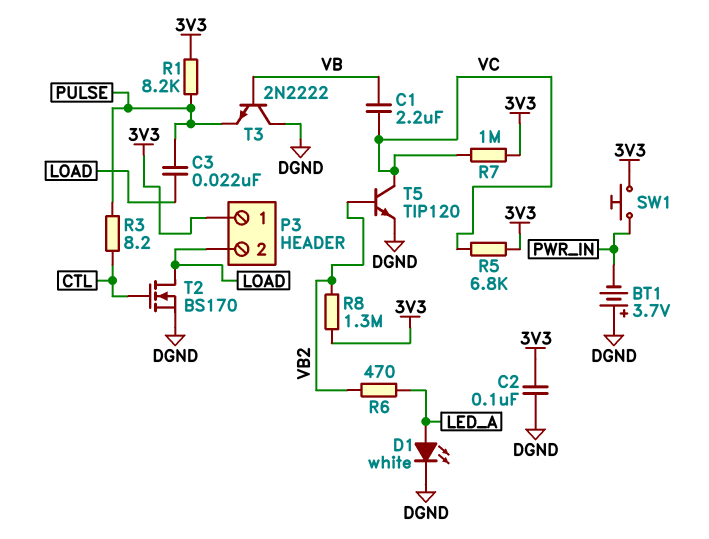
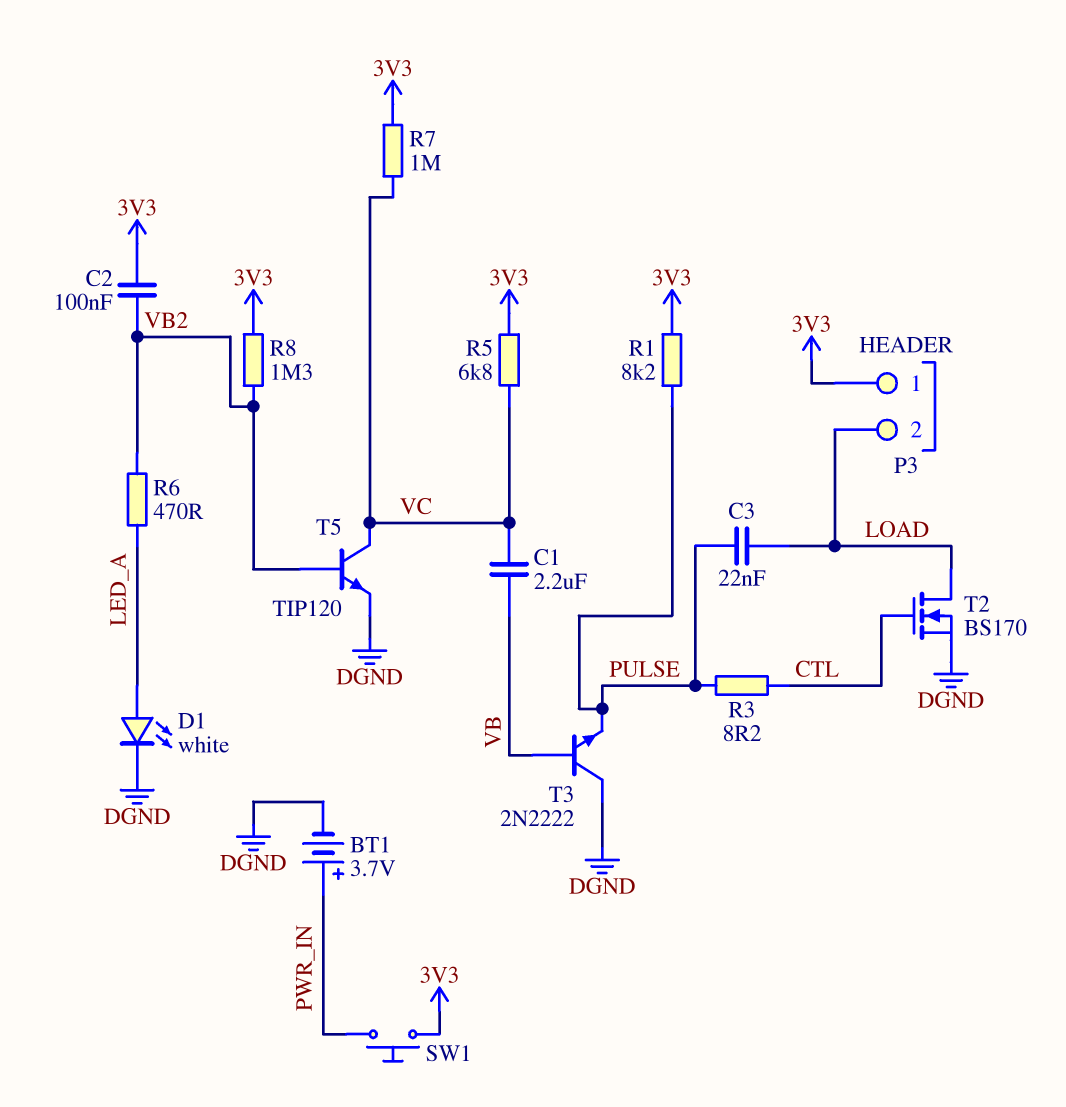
BT1: 3.7V (plus DGND, minus PWR_IN) -> 3.7V (plus PWR_IN, minus DGND)
C2: 100nF (3V3, DGND) -> 100nF (3V3, VB2)

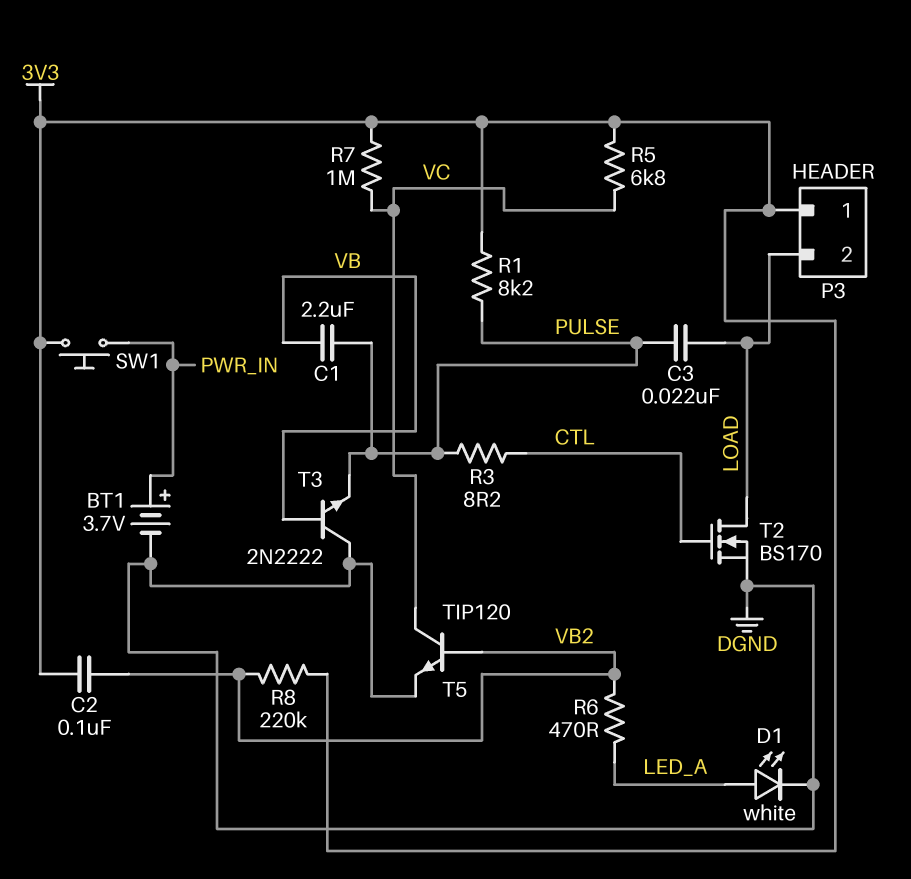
C1: 2.2uF (VB, VC) -> 2.2uF (PULSE, VB)
R8: 1.3M (3V3, VB2) -> 220k (3V3, VB2)

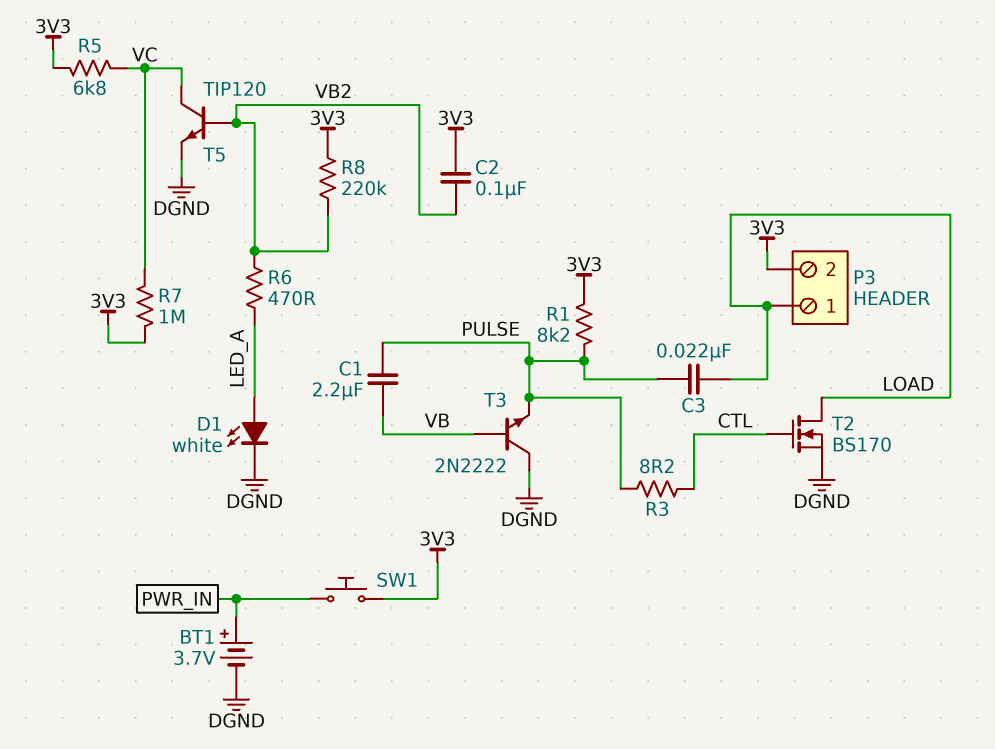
P3 pin 1: 3V3 -> LOAD
P3 pin 2: LOAD -> 3V3

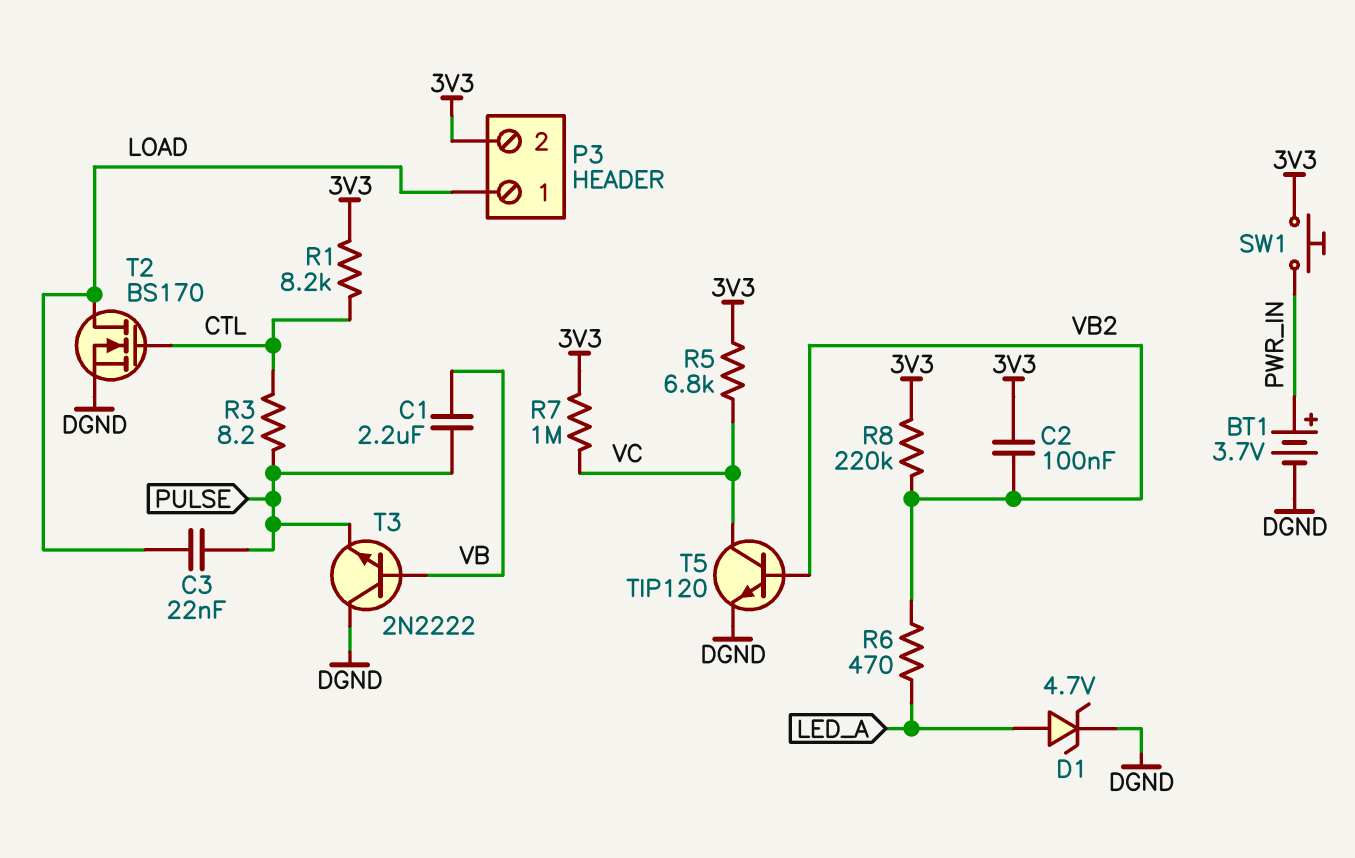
D1: LED white (A LED_A, K DGND) -> zener 4.7V (A LED_A, K DGND)
R1: 8.2k (3V3, PULSE) -> 8.2k (3V3, CTL)

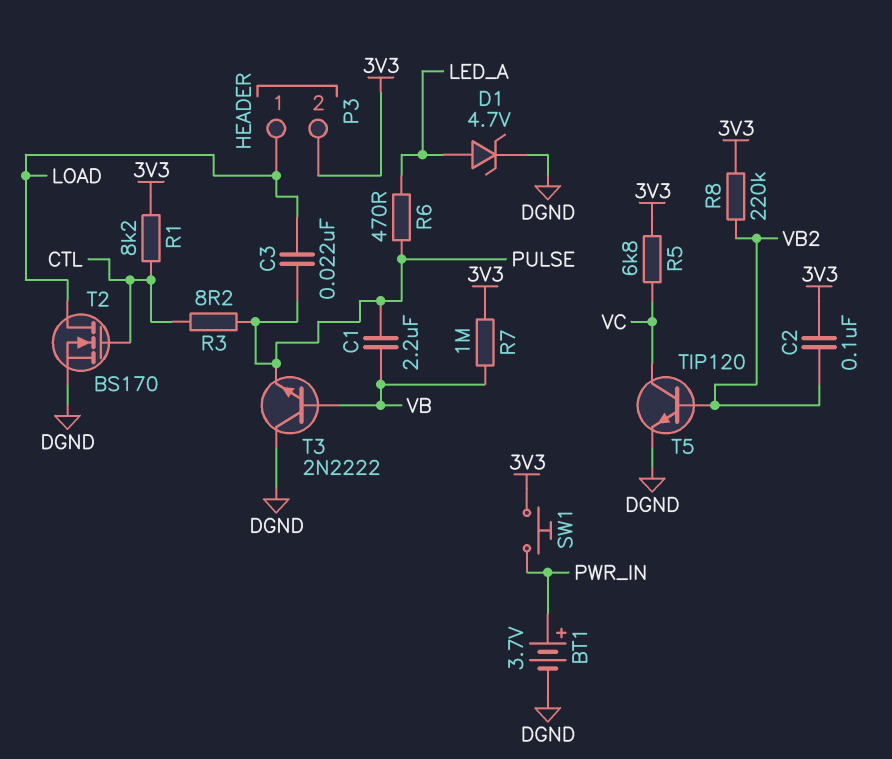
R6: 470 (LED_A, VB2) -> 470 (LED_A, PULSE)
R7: 1M (3V3, VC) -> 1M (3V3, VB)

